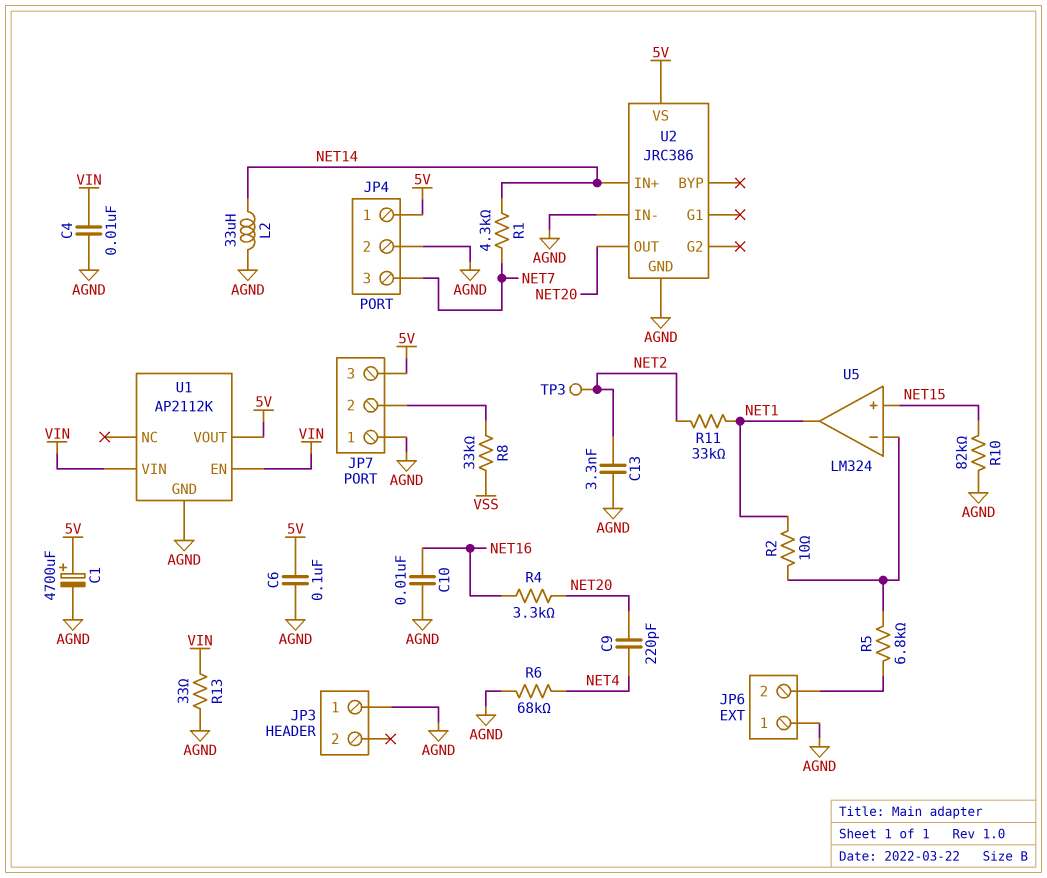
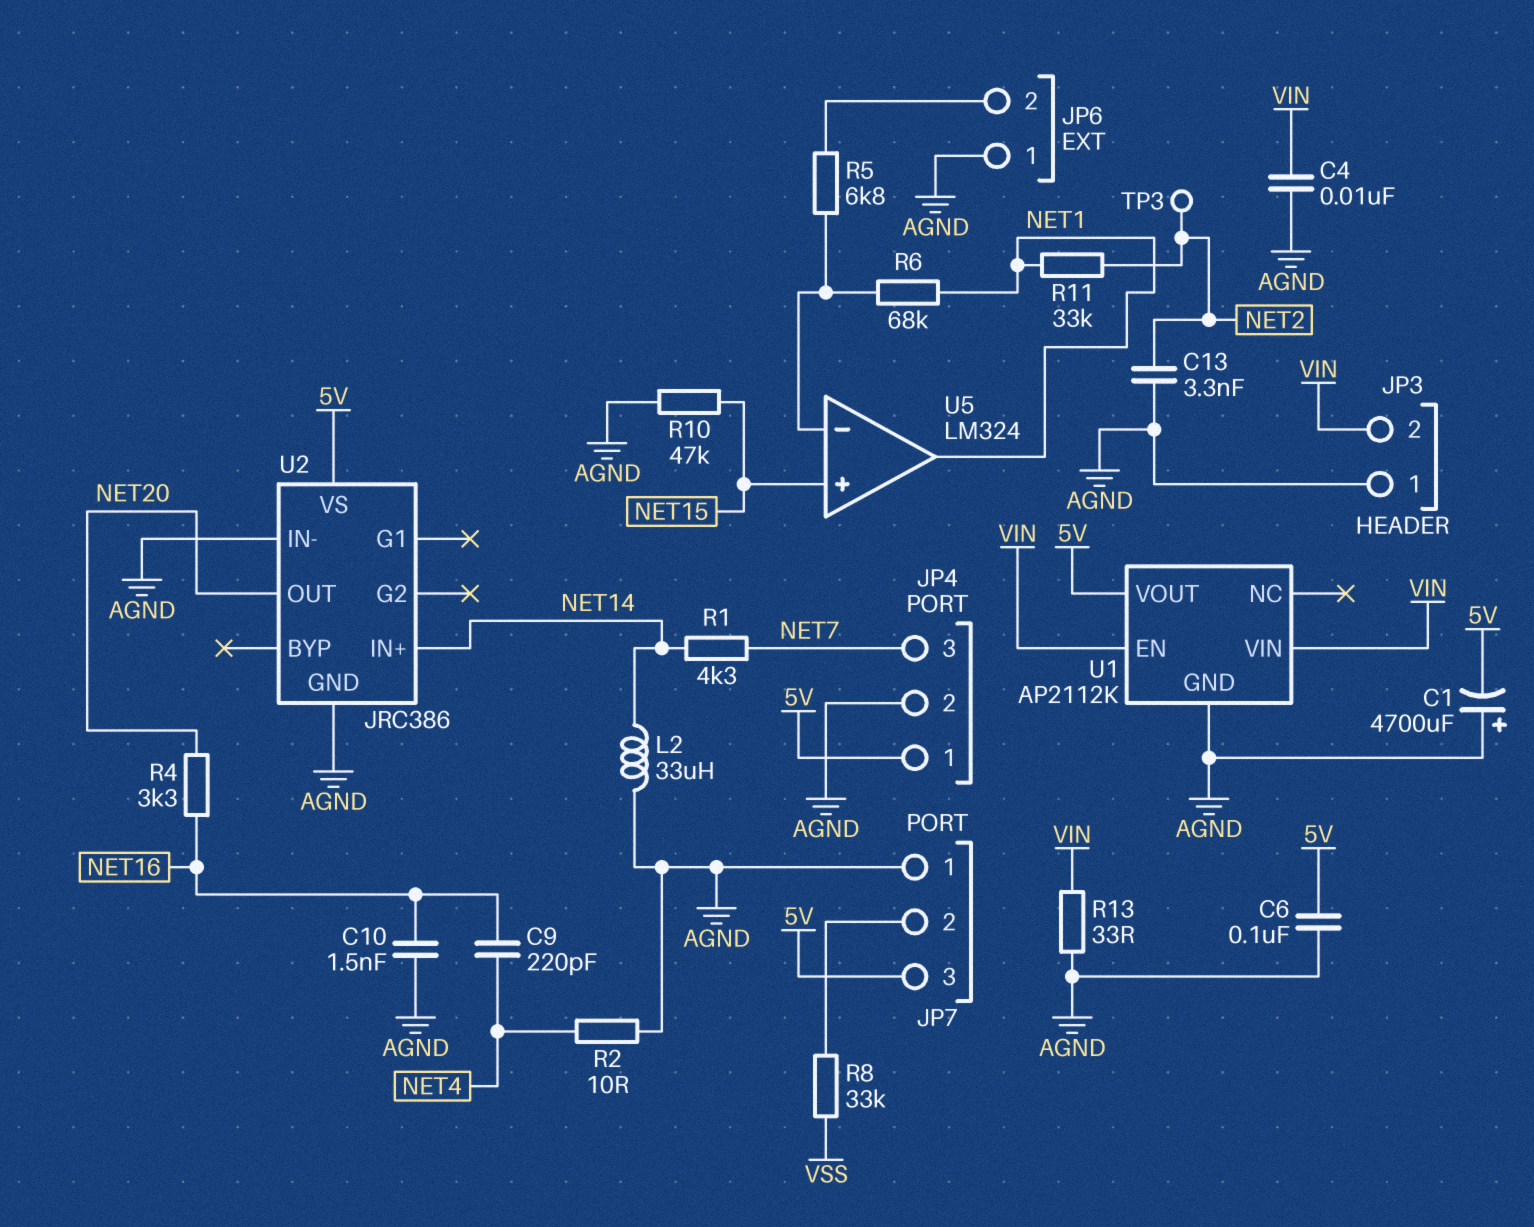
C1: 4700uF (plus 5V, minus AGND) -> 4700uF (plus AGND, minus 5V)
C9: 220pF (NET4, NET20) -> 220pF (NET4, NET16)
C10: 10nF (AGND, NET16) -> 1.5nF (AGND, NET16)
JP3 pin 2: none -> VIN
R2: 10 (NET1, U5/in-) -> 10 (AGND, NET4)
R6: 68k (AGND, NET4) -> 68k (NET1, U5/in-)
R10: 82k (AGND, NET15) -> 47k (AGND, NET15)

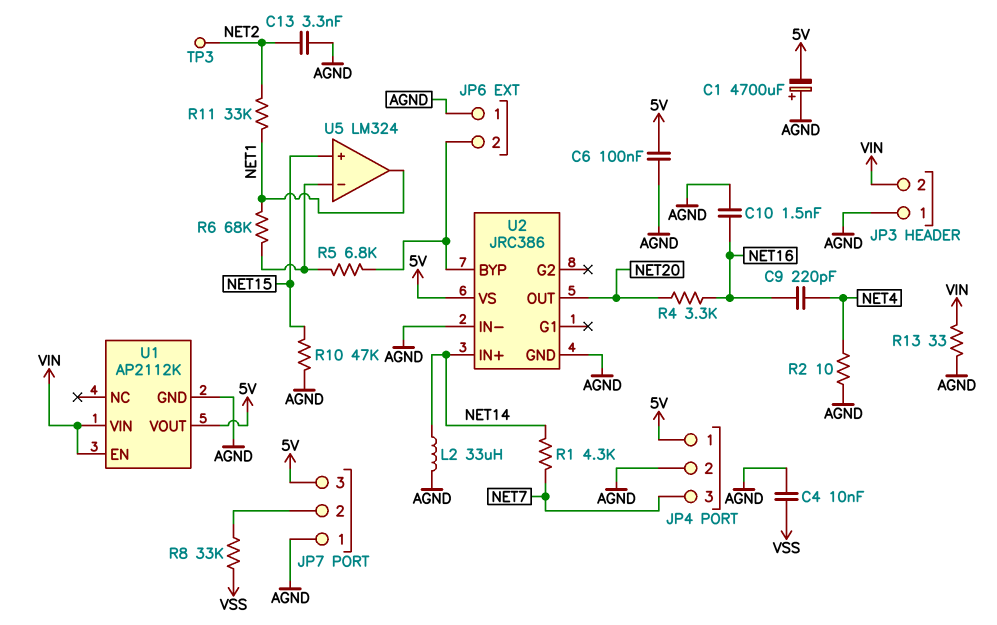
C4: 10nF (AGND, VIN) -> 10nF (AGND, VSS)
U2 pin BYP: none -> JP6/2

